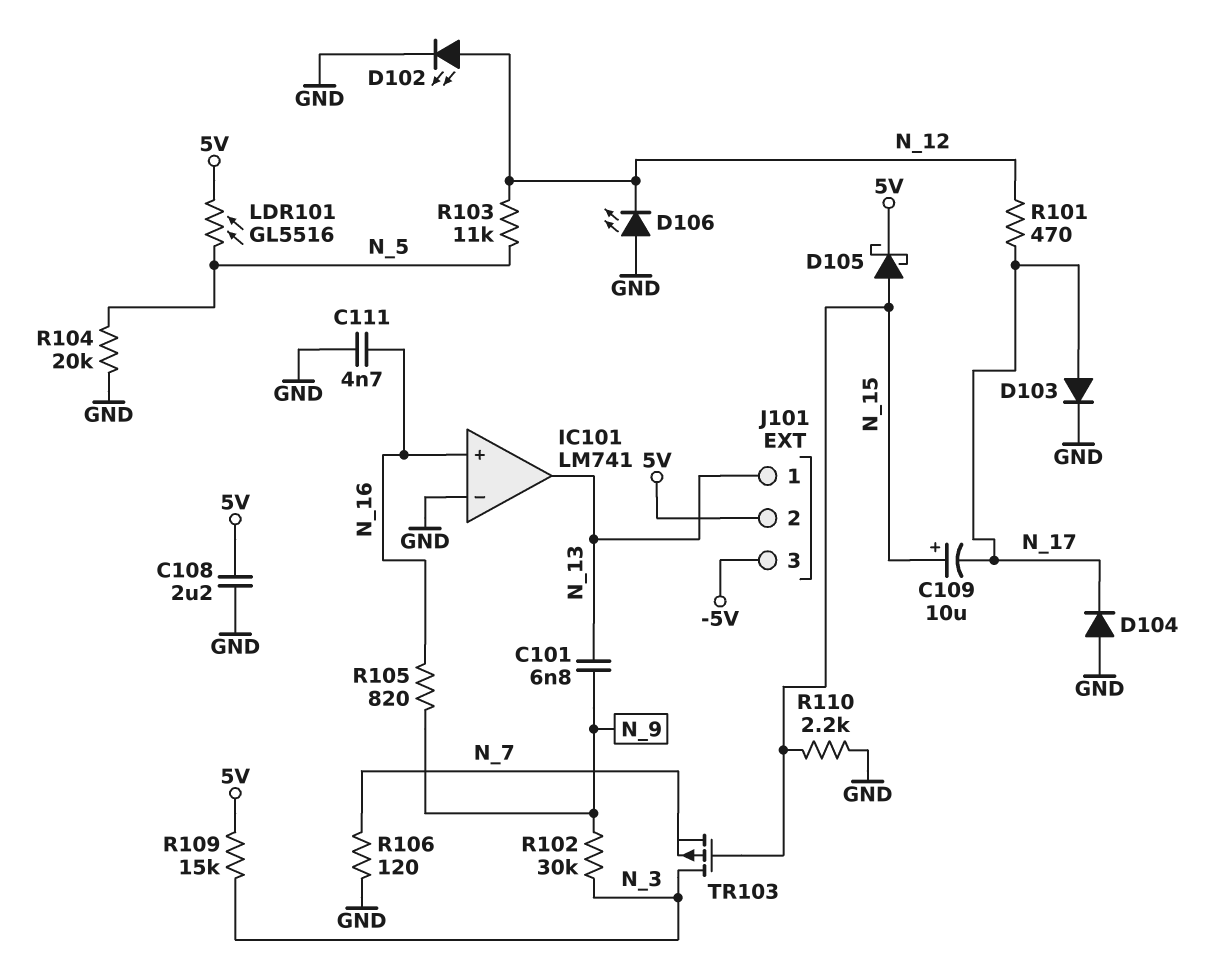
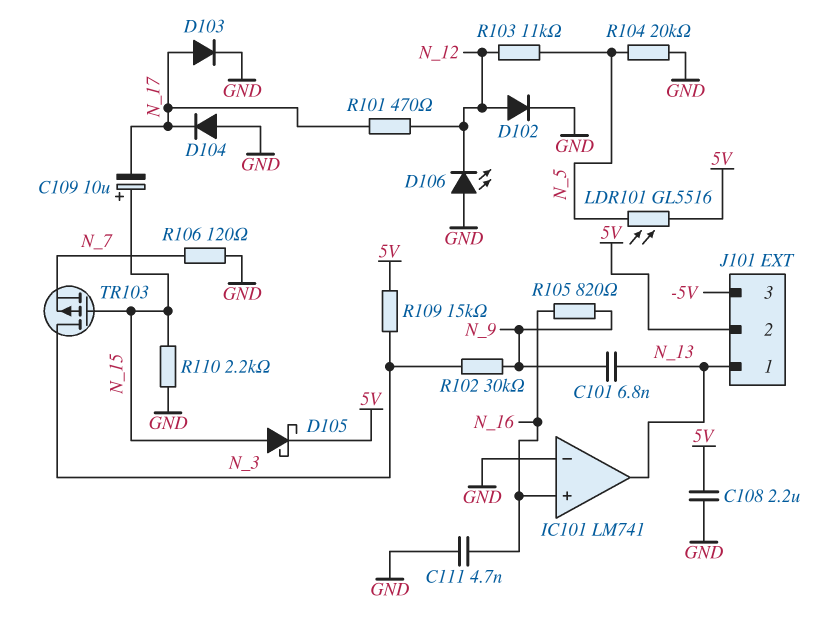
D102: LED (A N_12, K GND) -> diode (A N_12, K GND)

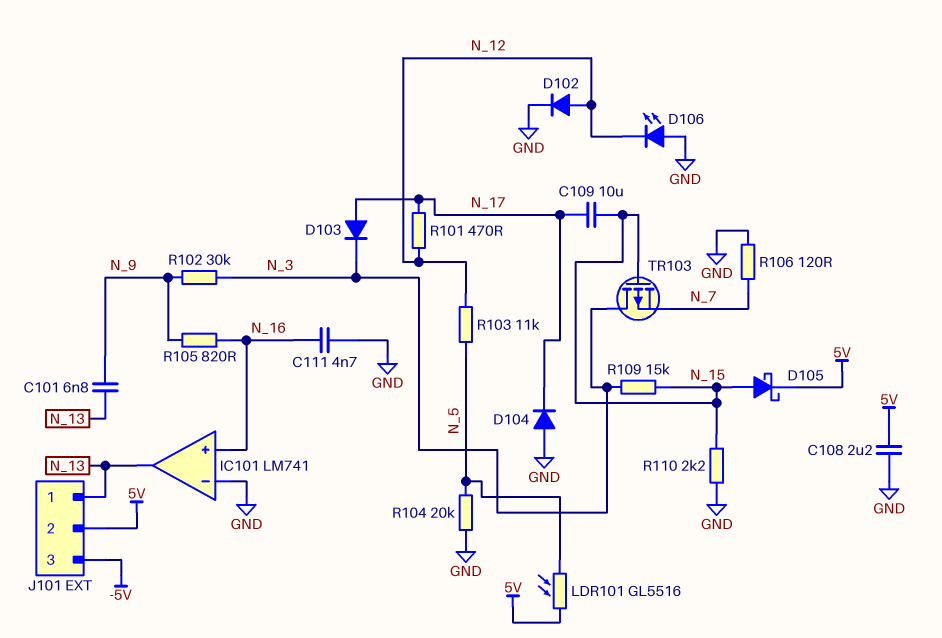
C109: 10uF (plus N_15, minus N_17) -> 10uF (N_15, N_17)
D103: diode (A N_17, K GND) -> diode (A N_17, K N_3)
R109: 15k (5V, N_3) -> 15k (N_3, N_15)

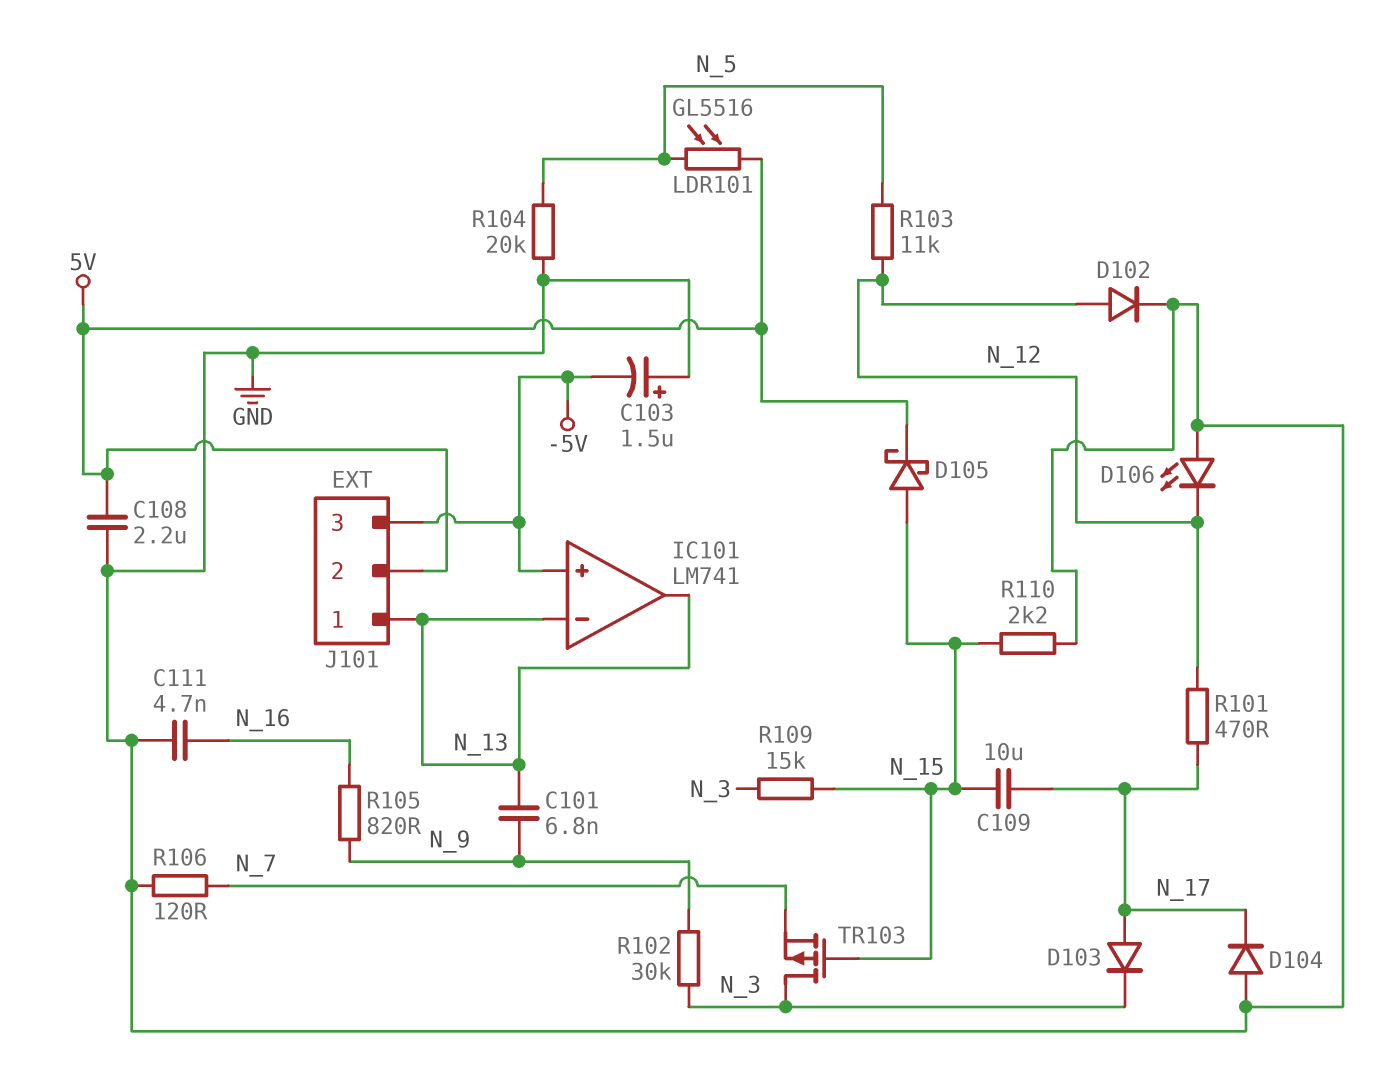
C103: none -> 1.5uF (plus GND, minus -5V)
IC101 pin in+: N_16 -> -5V
IC101 pin in-: GND -> N_13

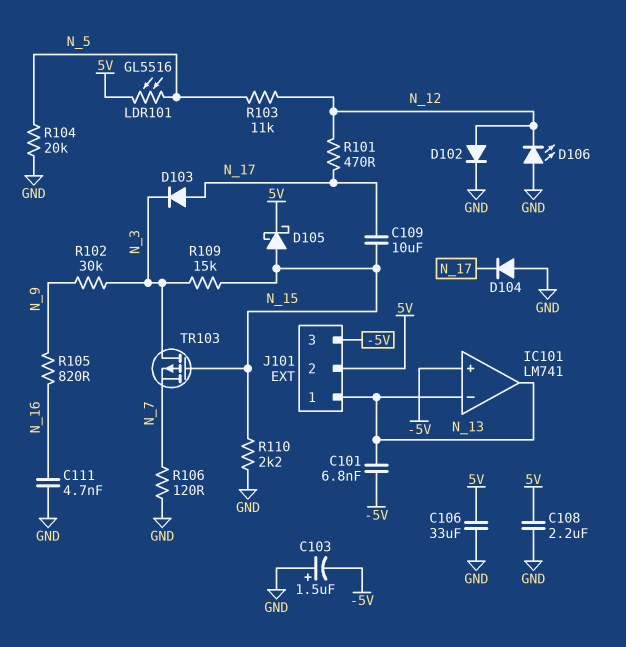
C101: 6.8nF (N_9, N_13) -> 6.8nF (-5V, N_13)
C106: none -> 33uF (5V, GND)

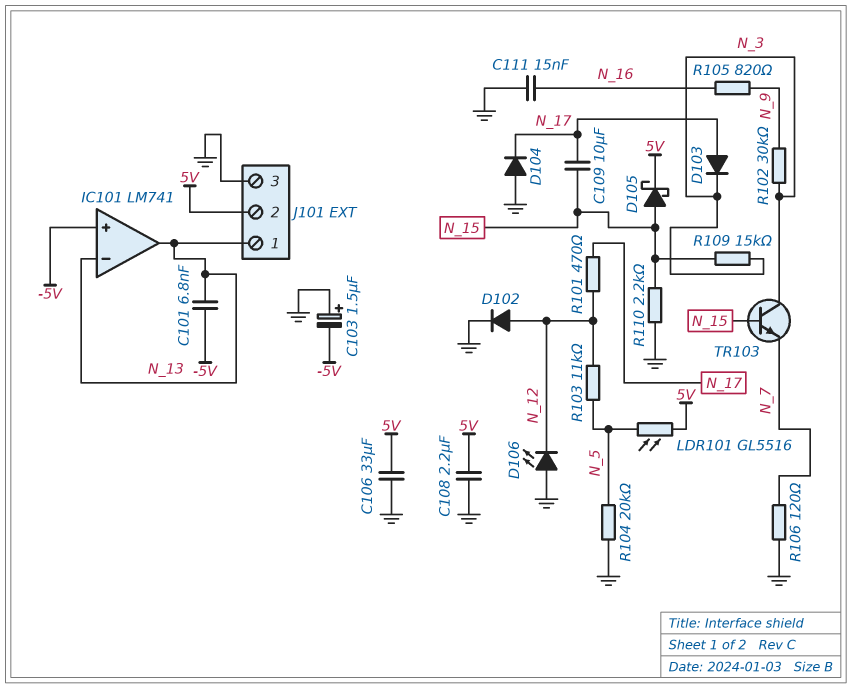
C111: 4.7nF (GND, N_16) -> 15nF (GND, N_16)
J101 pin 3: -5V -> GND
TR103: PMOS (G N_15, D N_3, S N_7) -> NPN (B N_15, C N_3, E N_7)

